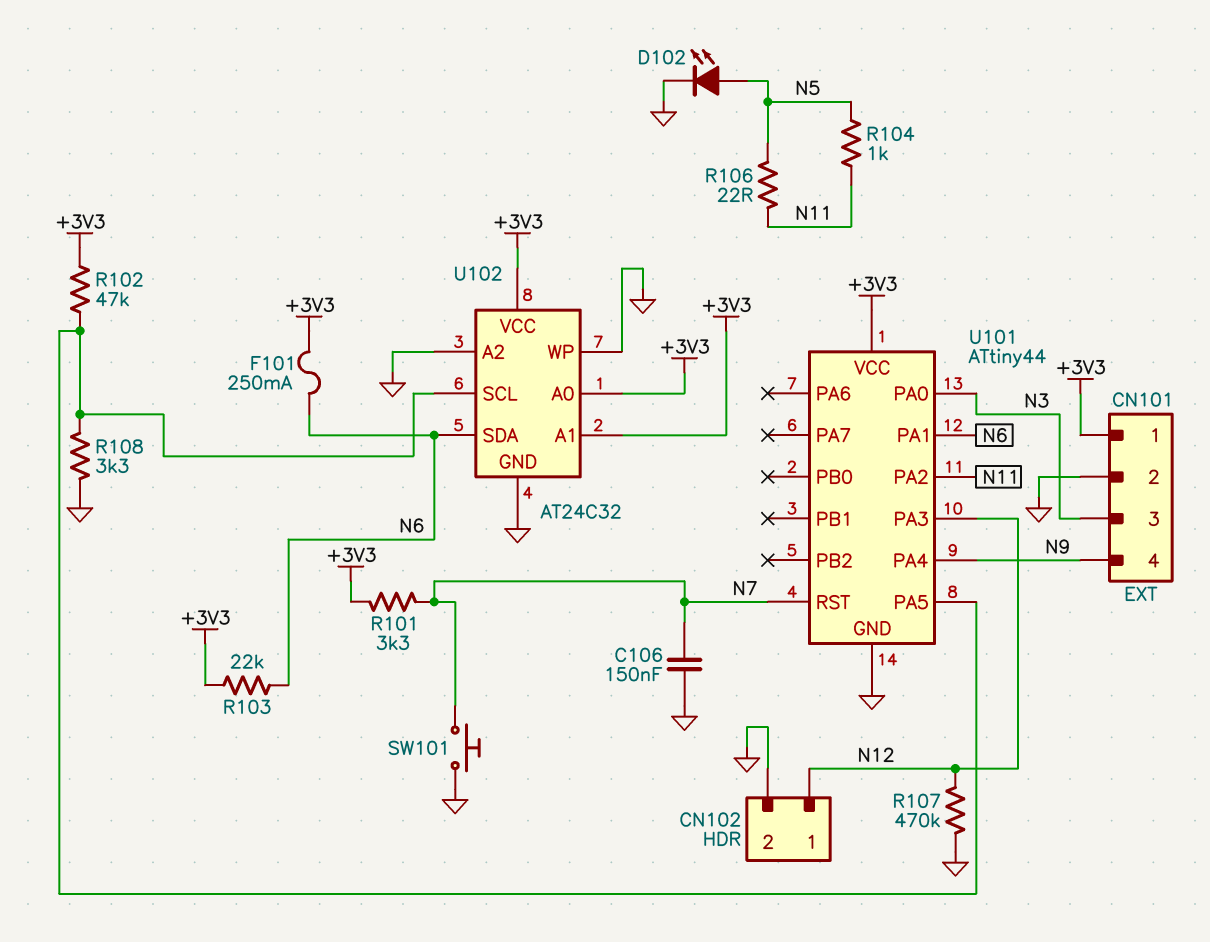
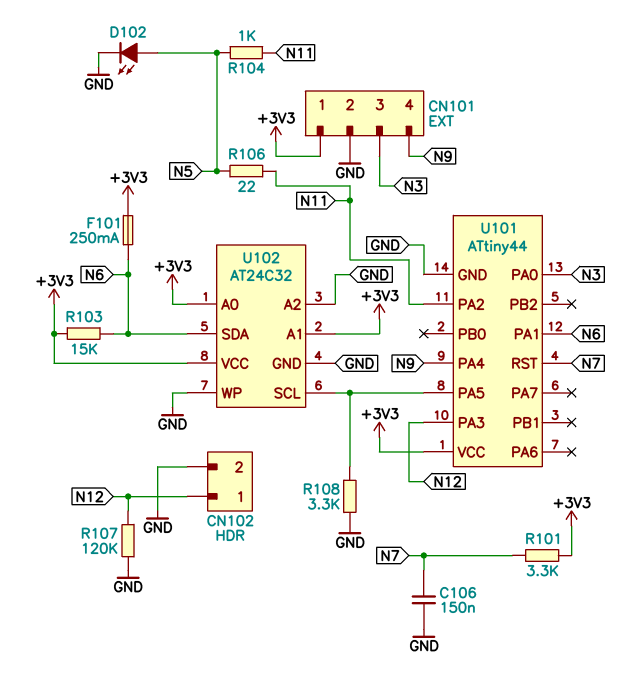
R102: 47k (+3V3, U101/PA5) -> none
R103: 22k (+3V3, N6) -> 15k (+3V3, N6)
R107: 470k (GND, N12) -> 120k (GND, N12)
SW101: button (GND, N7) -> none

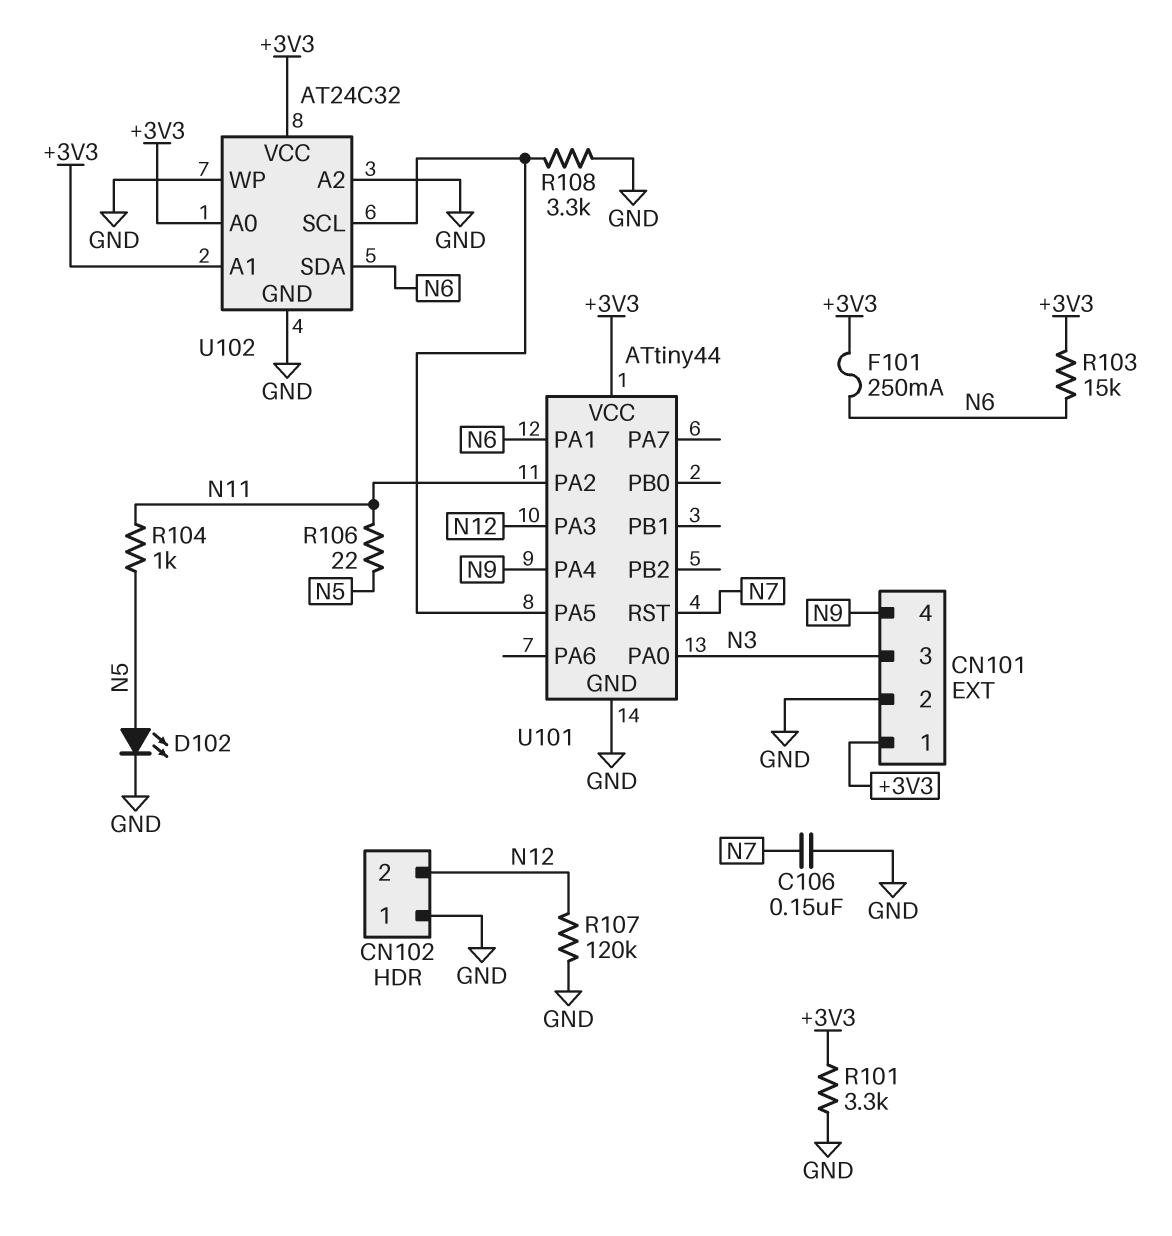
CN102 pin 1: N12 -> GND
CN102 pin 2: GND -> N12
R101: 3.3k (+3V3, N7) -> 3.3k (+3V3, GND)

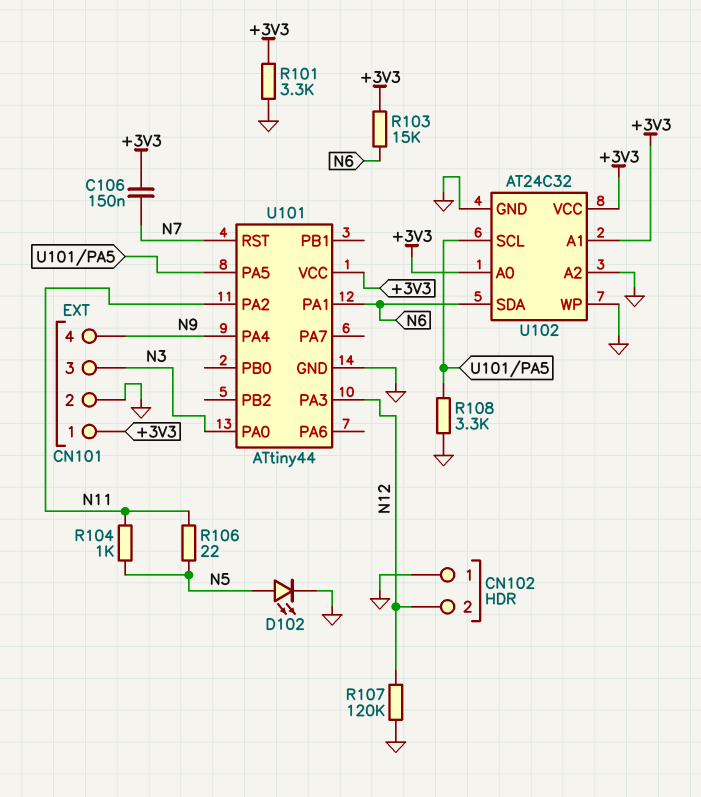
C106: 150nF (GND, N7) -> 150nF (+3V3, N7)
F101: 250mA (+3V3, N6) -> none

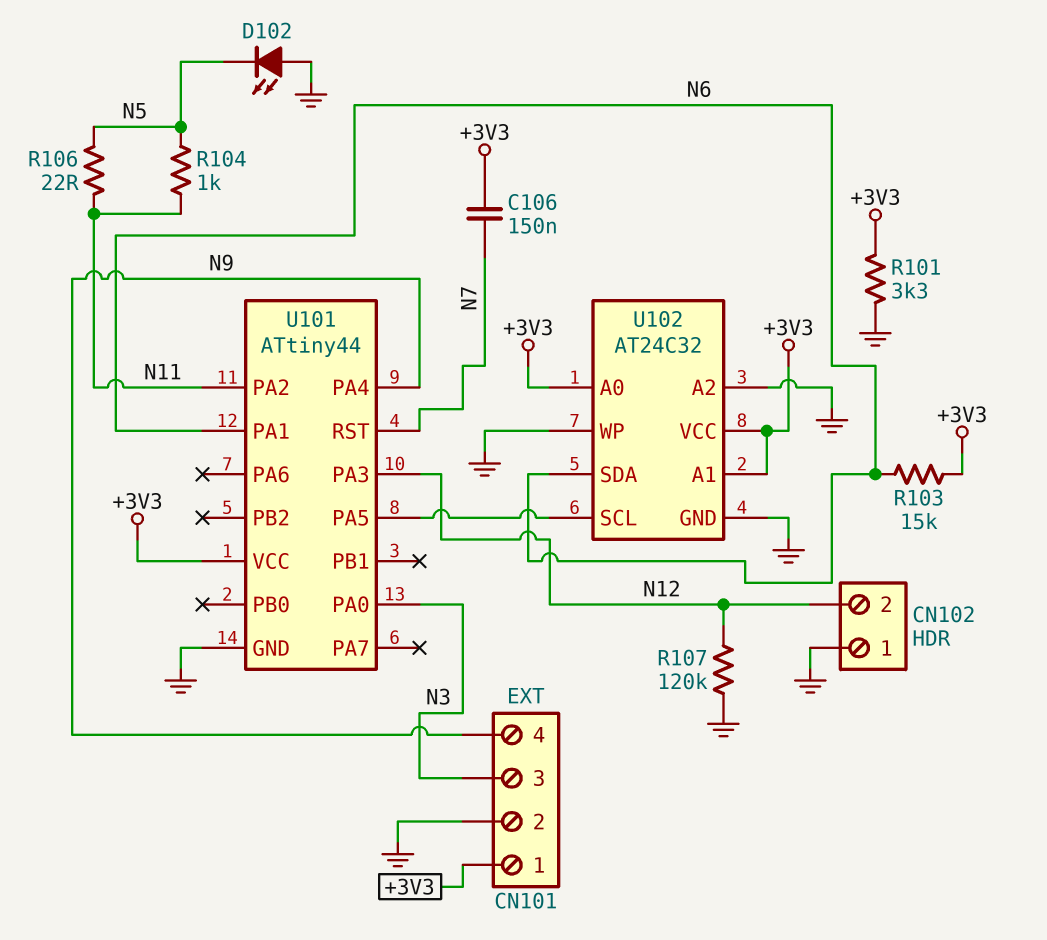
D102: LED (A N5, K GND) -> LED (A GND, K N5)
R108: 3.3k (GND, U101/PA5) -> none

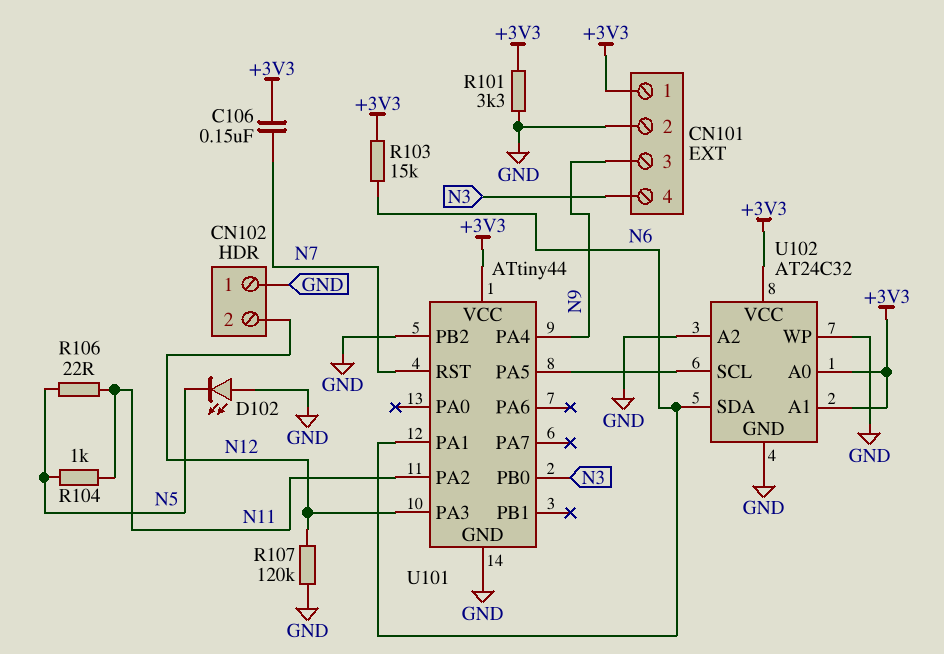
CN101 pin 3: N3 -> N9
CN101 pin 4: N9 -> N3
U101 pin PA0: N3 -> none
U101 pin PB0: none -> N3
U101 pin PB2: none -> GND

